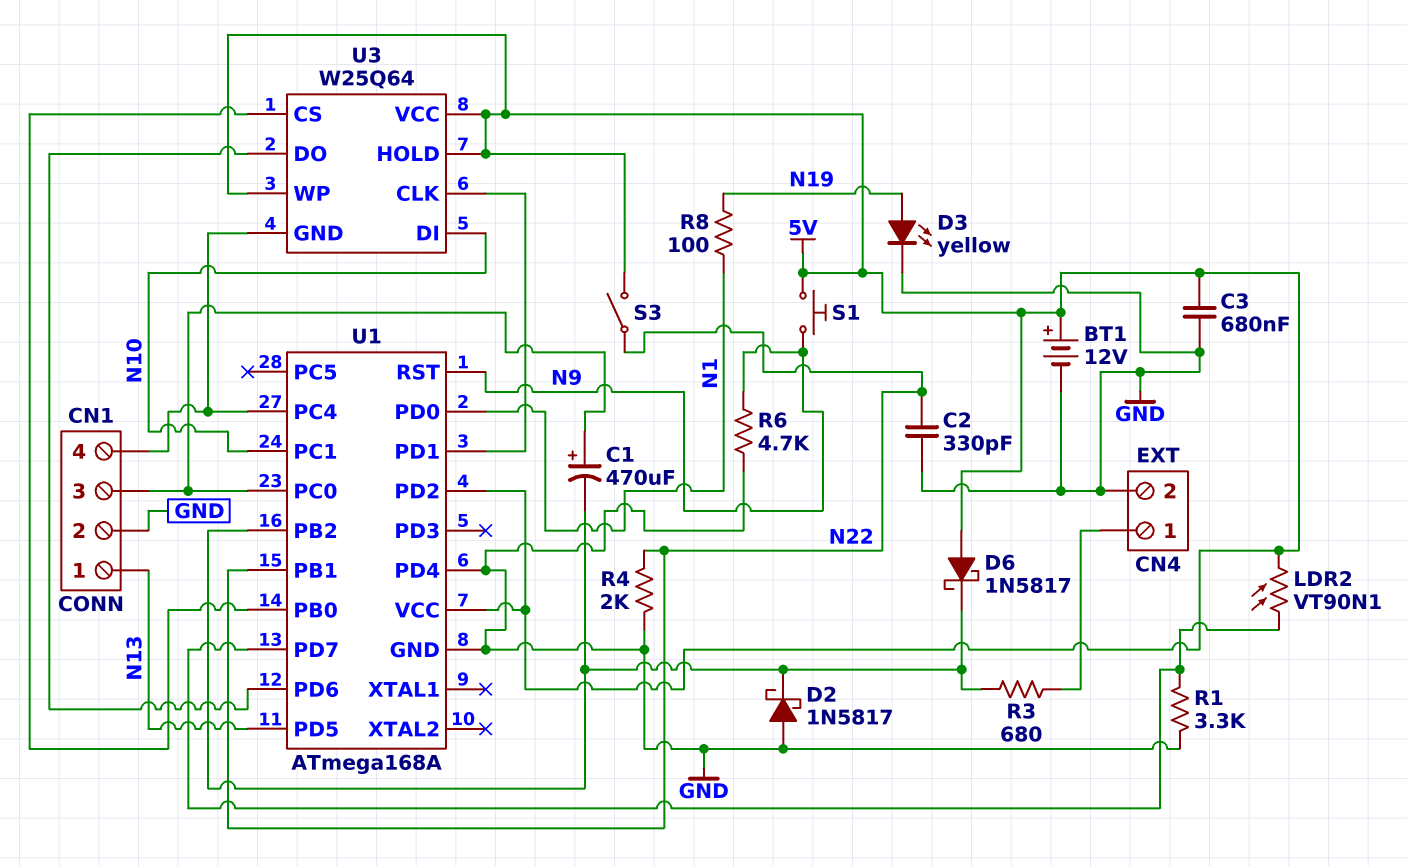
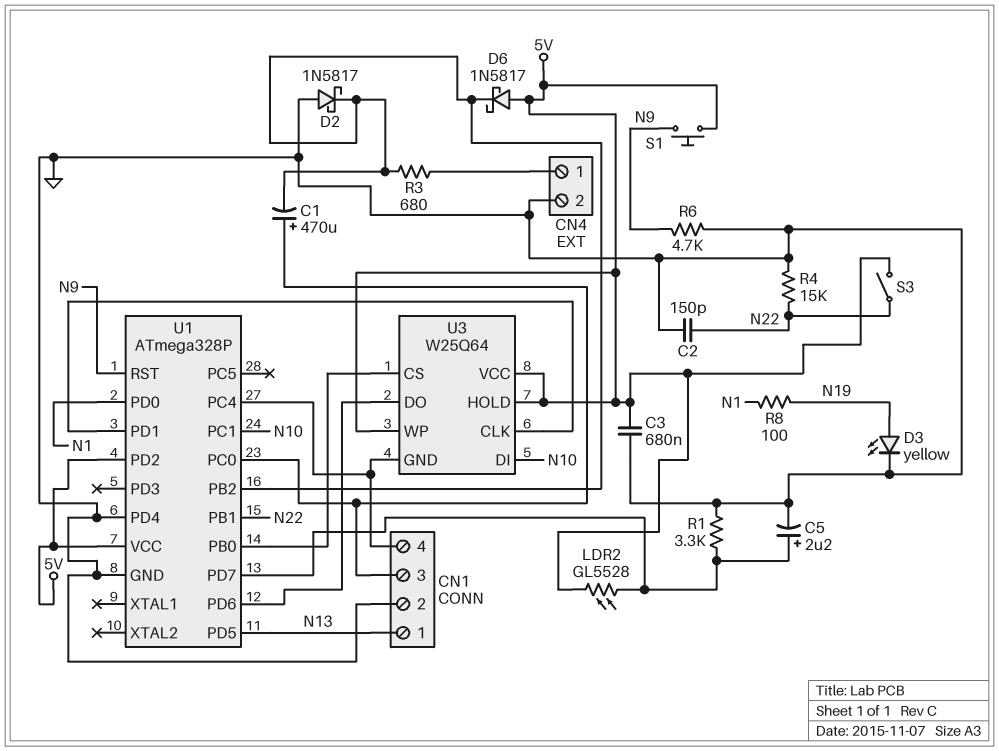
BT1: 12V (plus 5V, minus GND) -> none
C2: 330pF (GND, N22) -> 150pF (GND, N22)
C5: none -> 2.2uF (plus U1/PD7, minus GND)
LDR2: VT90N1 (5V, U1/PD7) -> GL5528 (5V, U1/PD7)
R4: 2k (GND, N22) -> 15k (GND, N22)
U1: ATmega168A -> ATmega328P

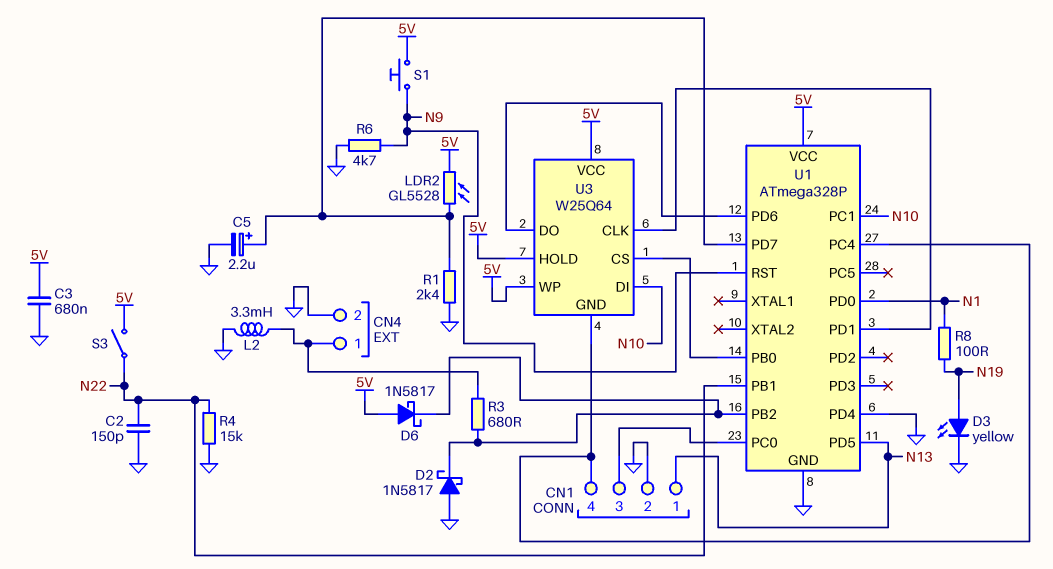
C1: 470uF (plus CN1/3, minus U1/PB2) -> none
L2: none -> 3.3mH (CN4/1, GND)
R1: 3.3k (GND, U1/PD7) -> 2.4k (GND, U1/PD7)
U1 pin PD2: 5V -> none

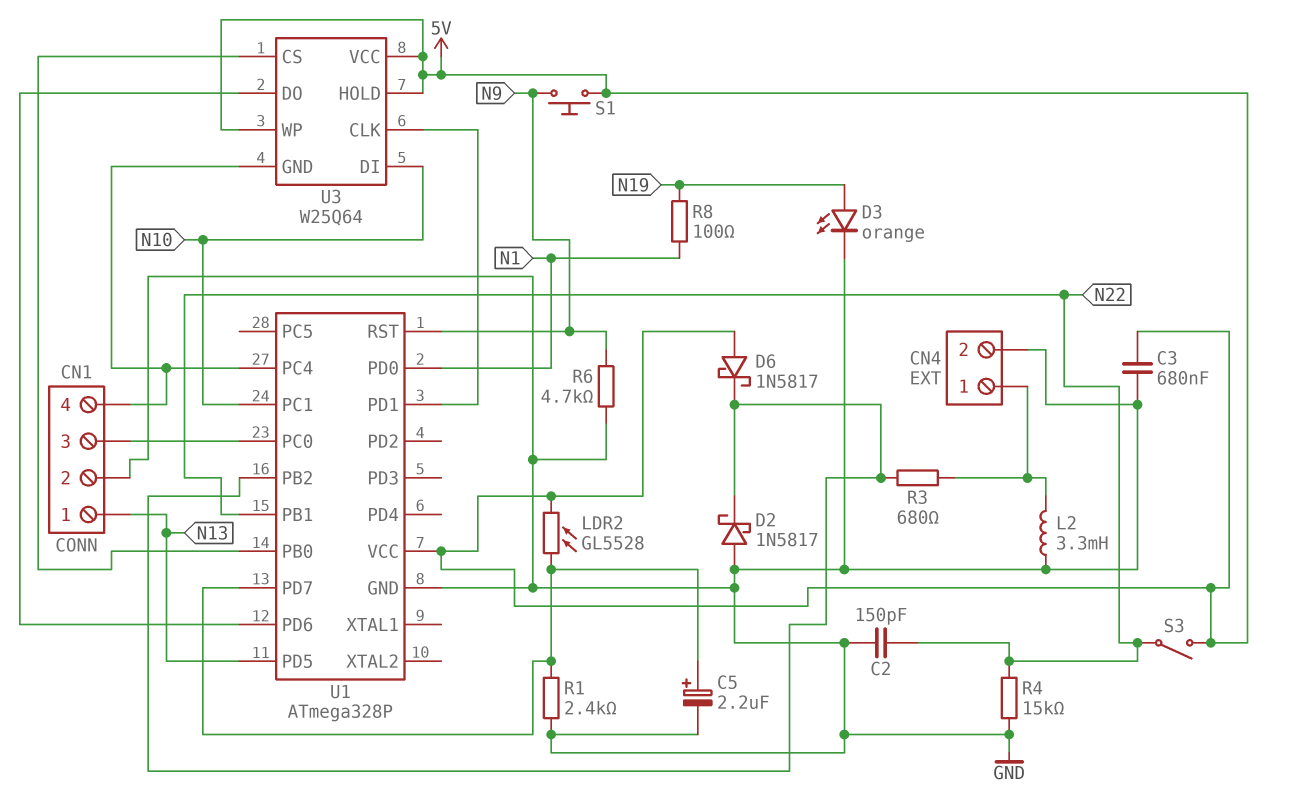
D3: LED yellow (A N19, K GND) -> LED orange (A N19, K GND)
U1 pin PD4: GND -> none

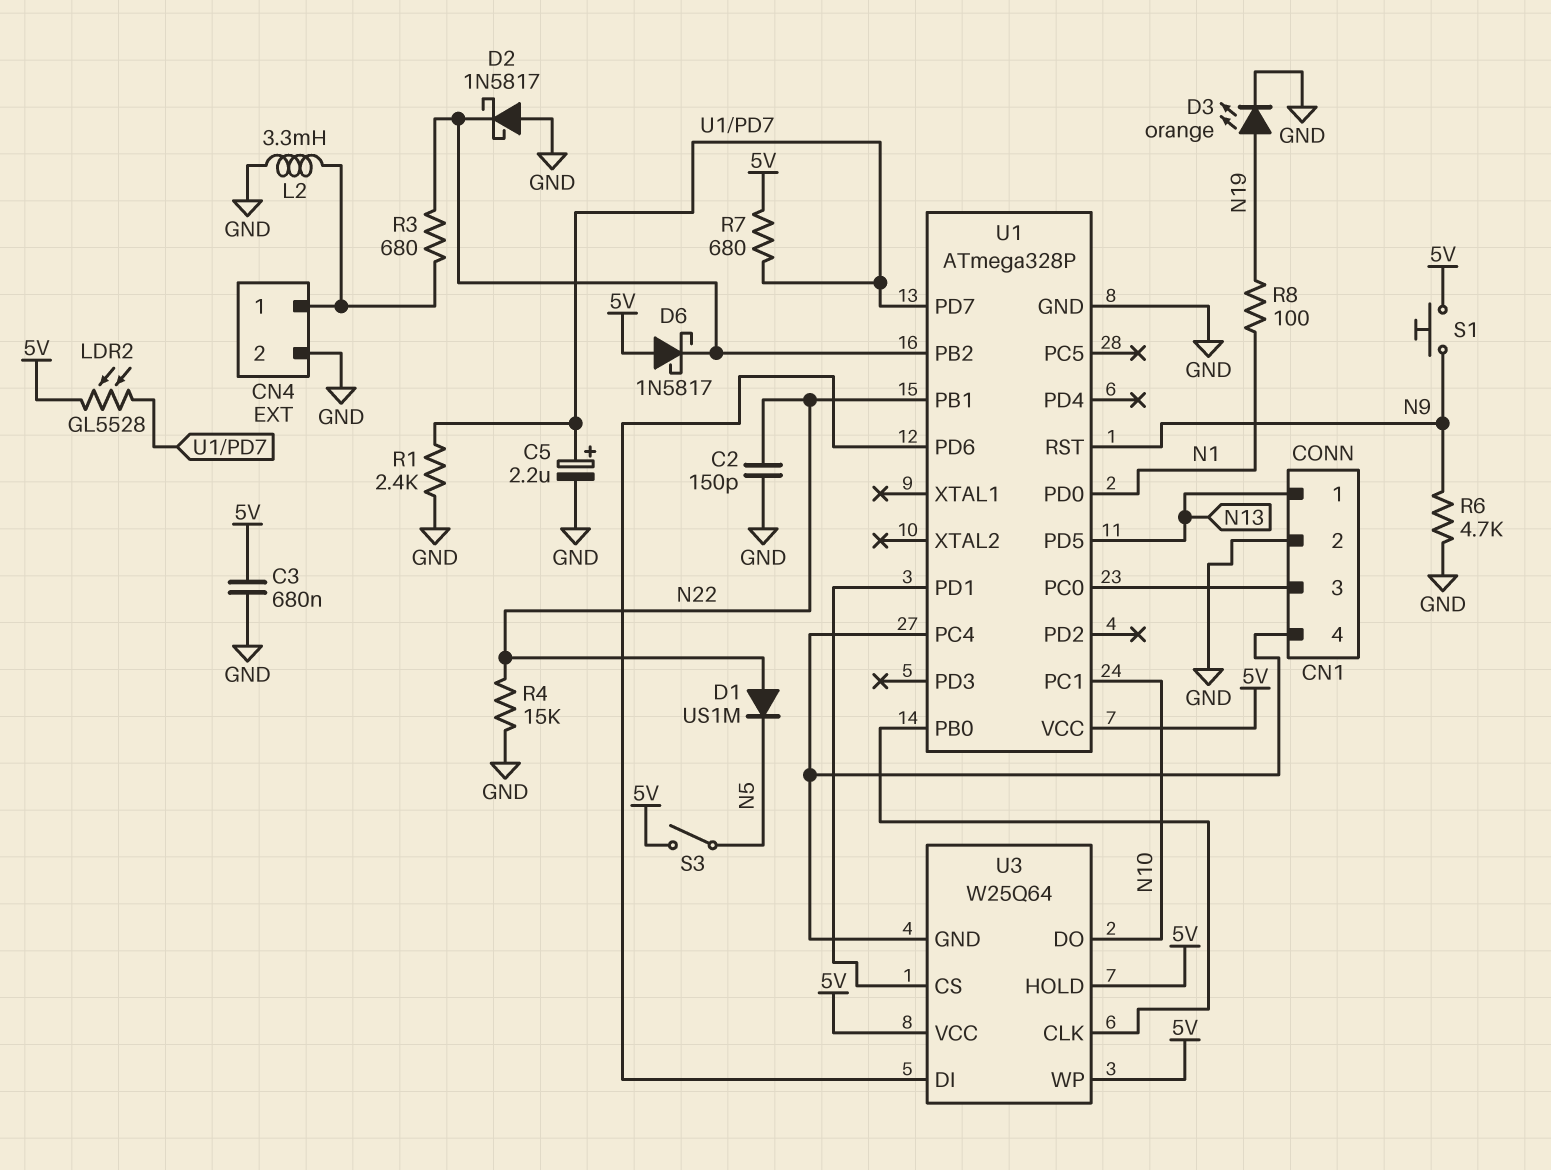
D1: none -> diode US1M (A N22, K N5)
R7: none -> 680 (5V, U1/PD7)
S3: switch (5V, N22) -> switch (5V, N5)
U3 pin CLK: U1/PD1 -> U1/PB0
U3 pin CS: U1/PB0 -> U1/PD1
U3 pin DI: N10 -> U1/PD6
U3 pin DO: U1/PD6 -> N10

